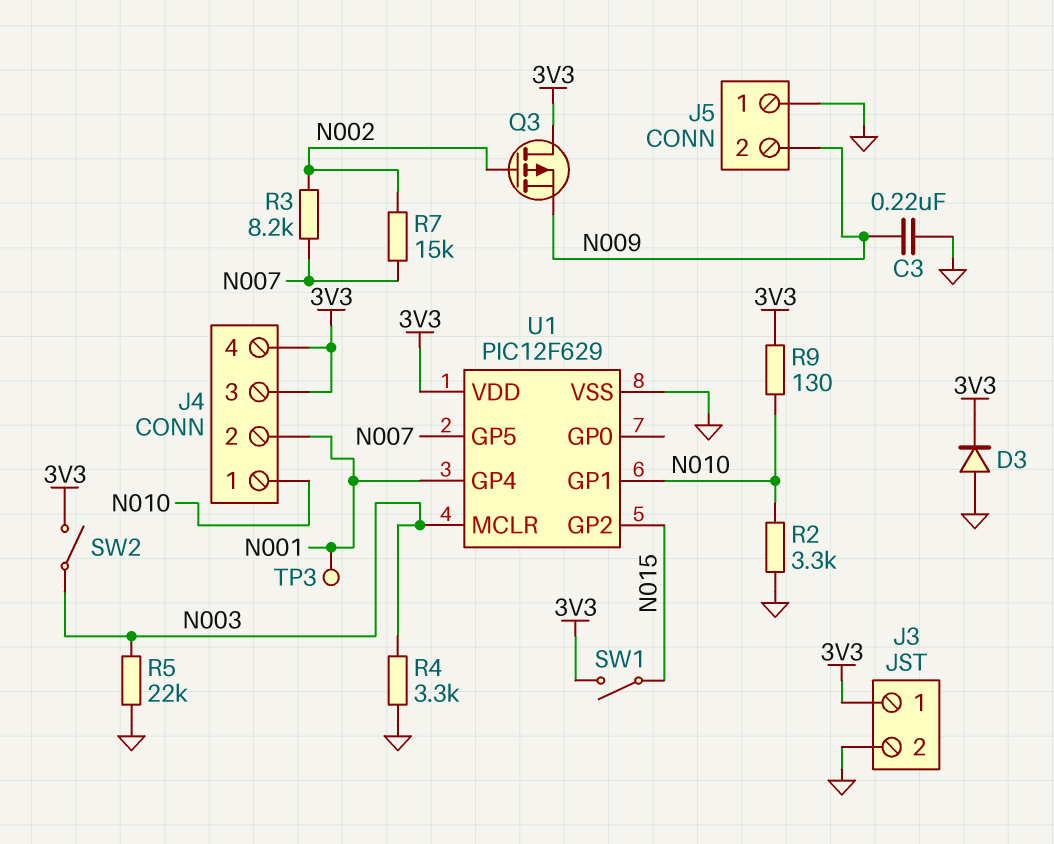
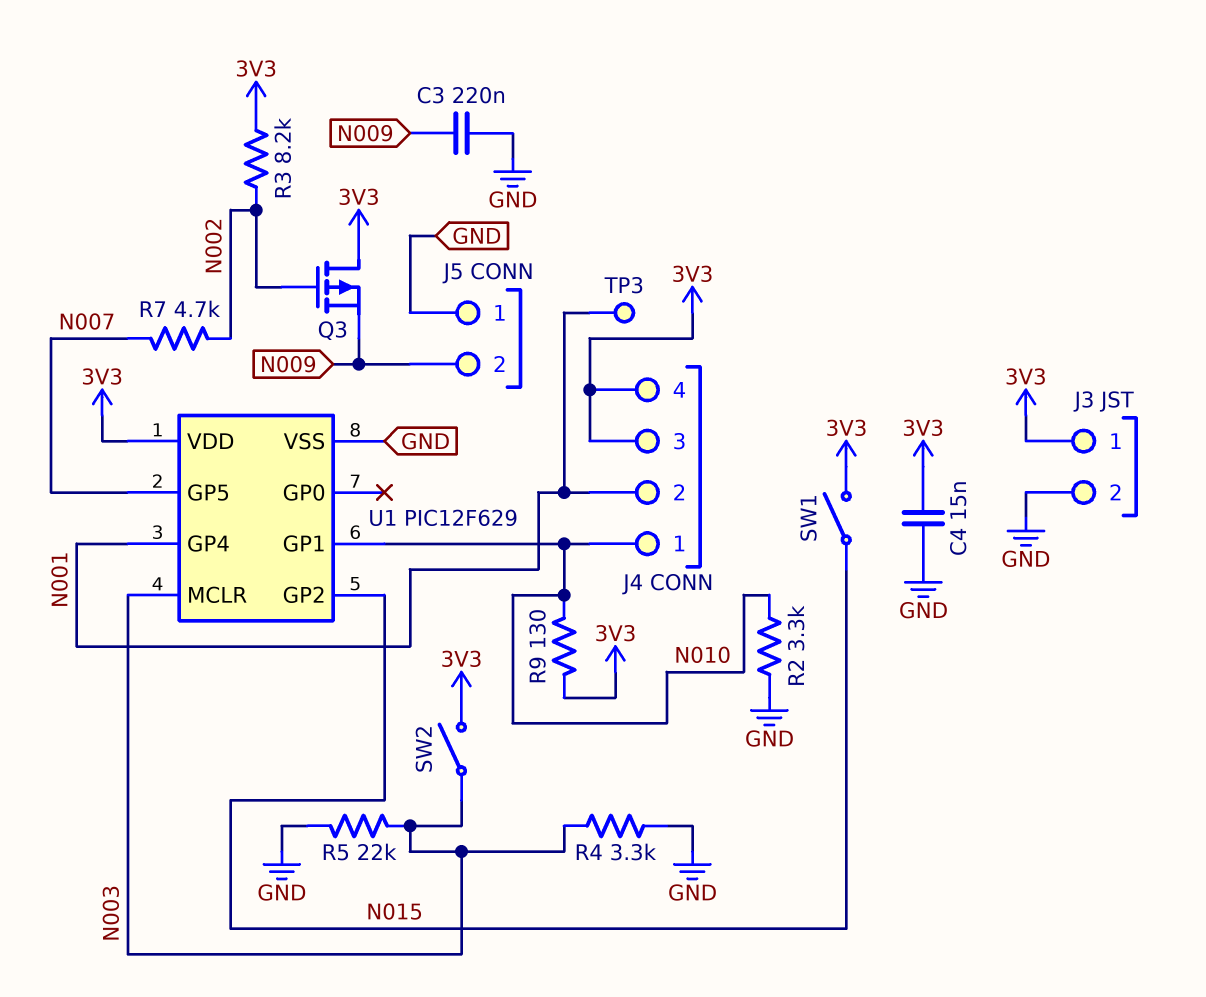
C4: none -> 15nF (3V3, GND)
D3: diode (A GND, K 3V3) -> none
R3: 8.2k (N002, N007) -> 8.2k (3V3, N002)
R7: 15k (N002, N007) -> 4.7k (N002, N007)

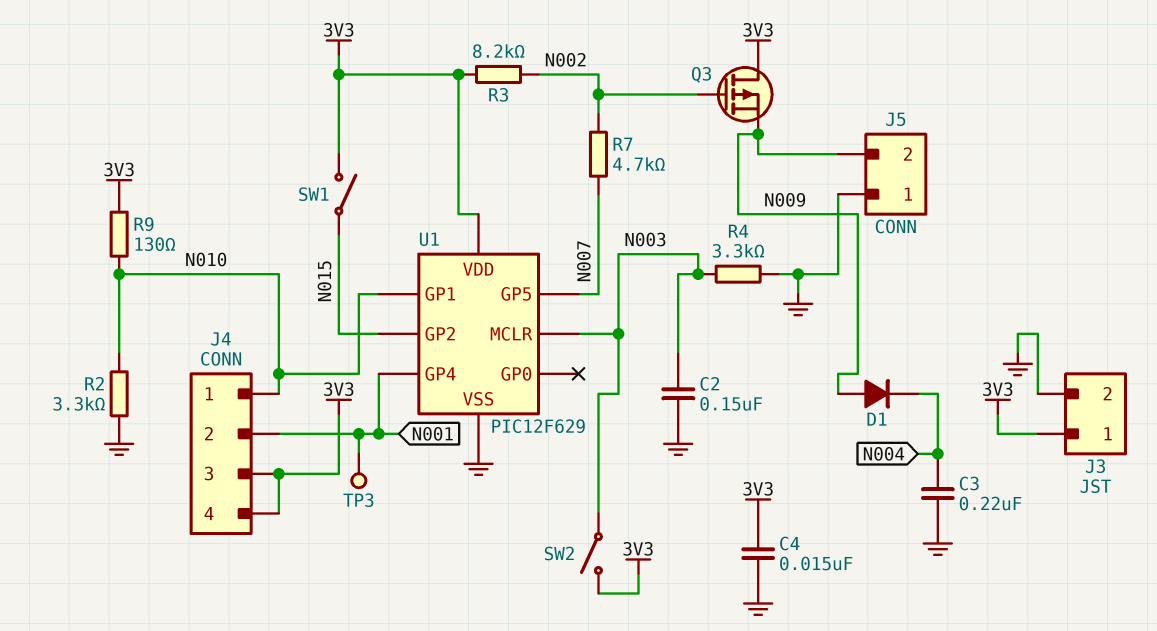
C2: none -> 150nF (GND, N003)
C3: 220nF (GND, N009) -> 220nF (GND, N004)
D1: none -> diode (A N009, K N004)
R5: 22k (GND, N003) -> none

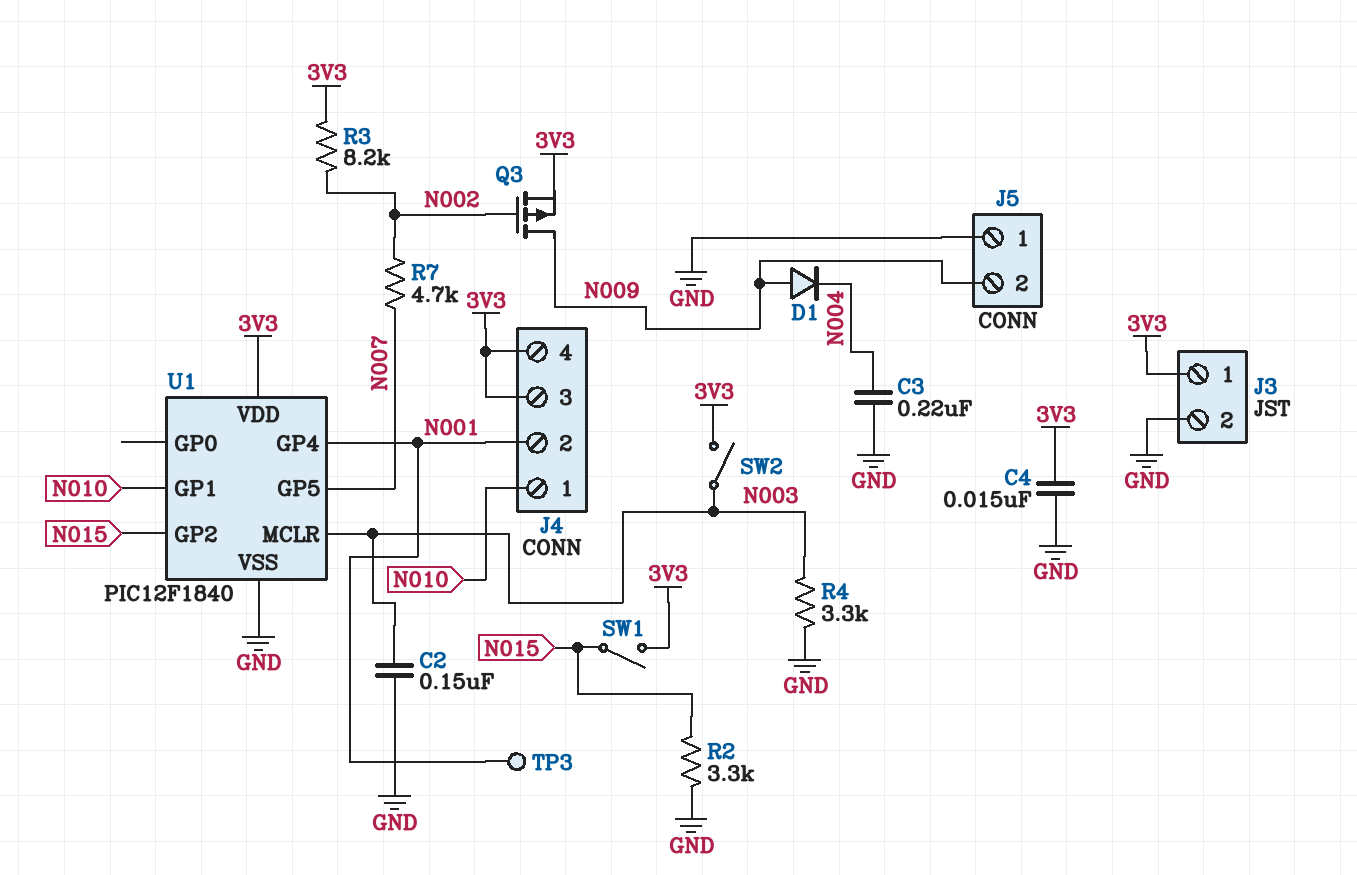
Q3: PMOS (G N002, D 3V3, S N009) -> PMOS (G N002, D N009, S 3V3)
R2: 3.3k (GND, N010) -> 3.3k (GND, N015)
R9: 130 (3V3, N010) -> none
U1: PIC12F629 -> PIC12F1840

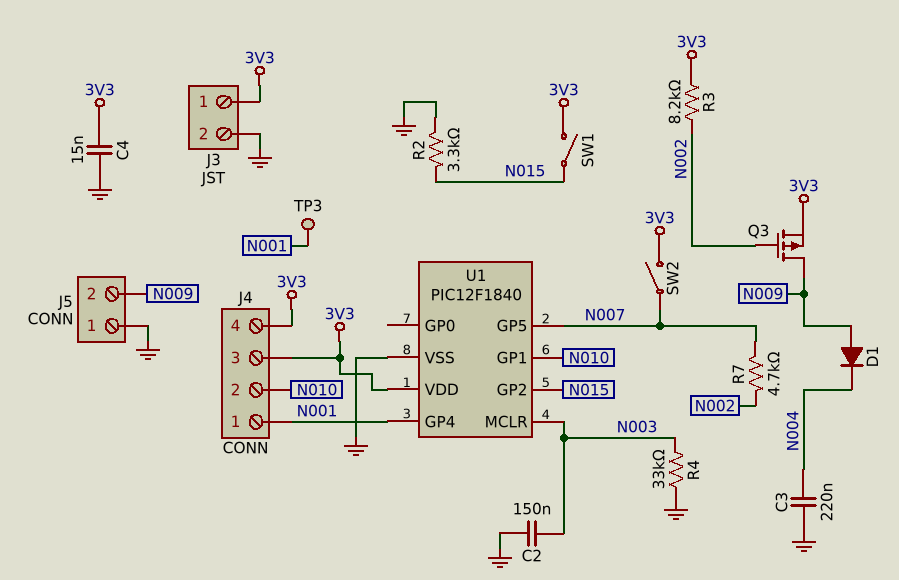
J4 pin 1: N010 -> N001
J4 pin 2: N001 -> N010
R4: 3.3k (GND, N003) -> 33k (GND, N003)
SW2: switch (3V3, N003) -> switch (3V3, N007)

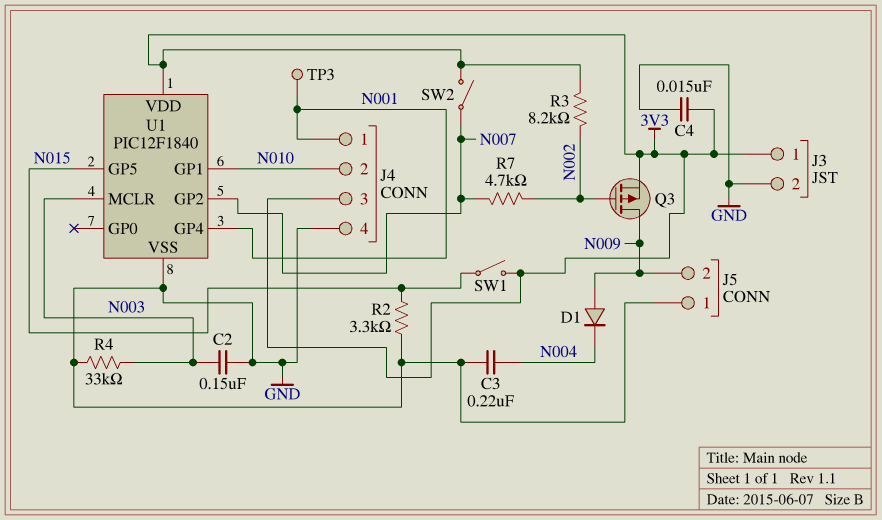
J4 pin 4: 3V3 -> GND
U1 pin GP2: N015 -> N007
U1 pin GP5: N007 -> N015

